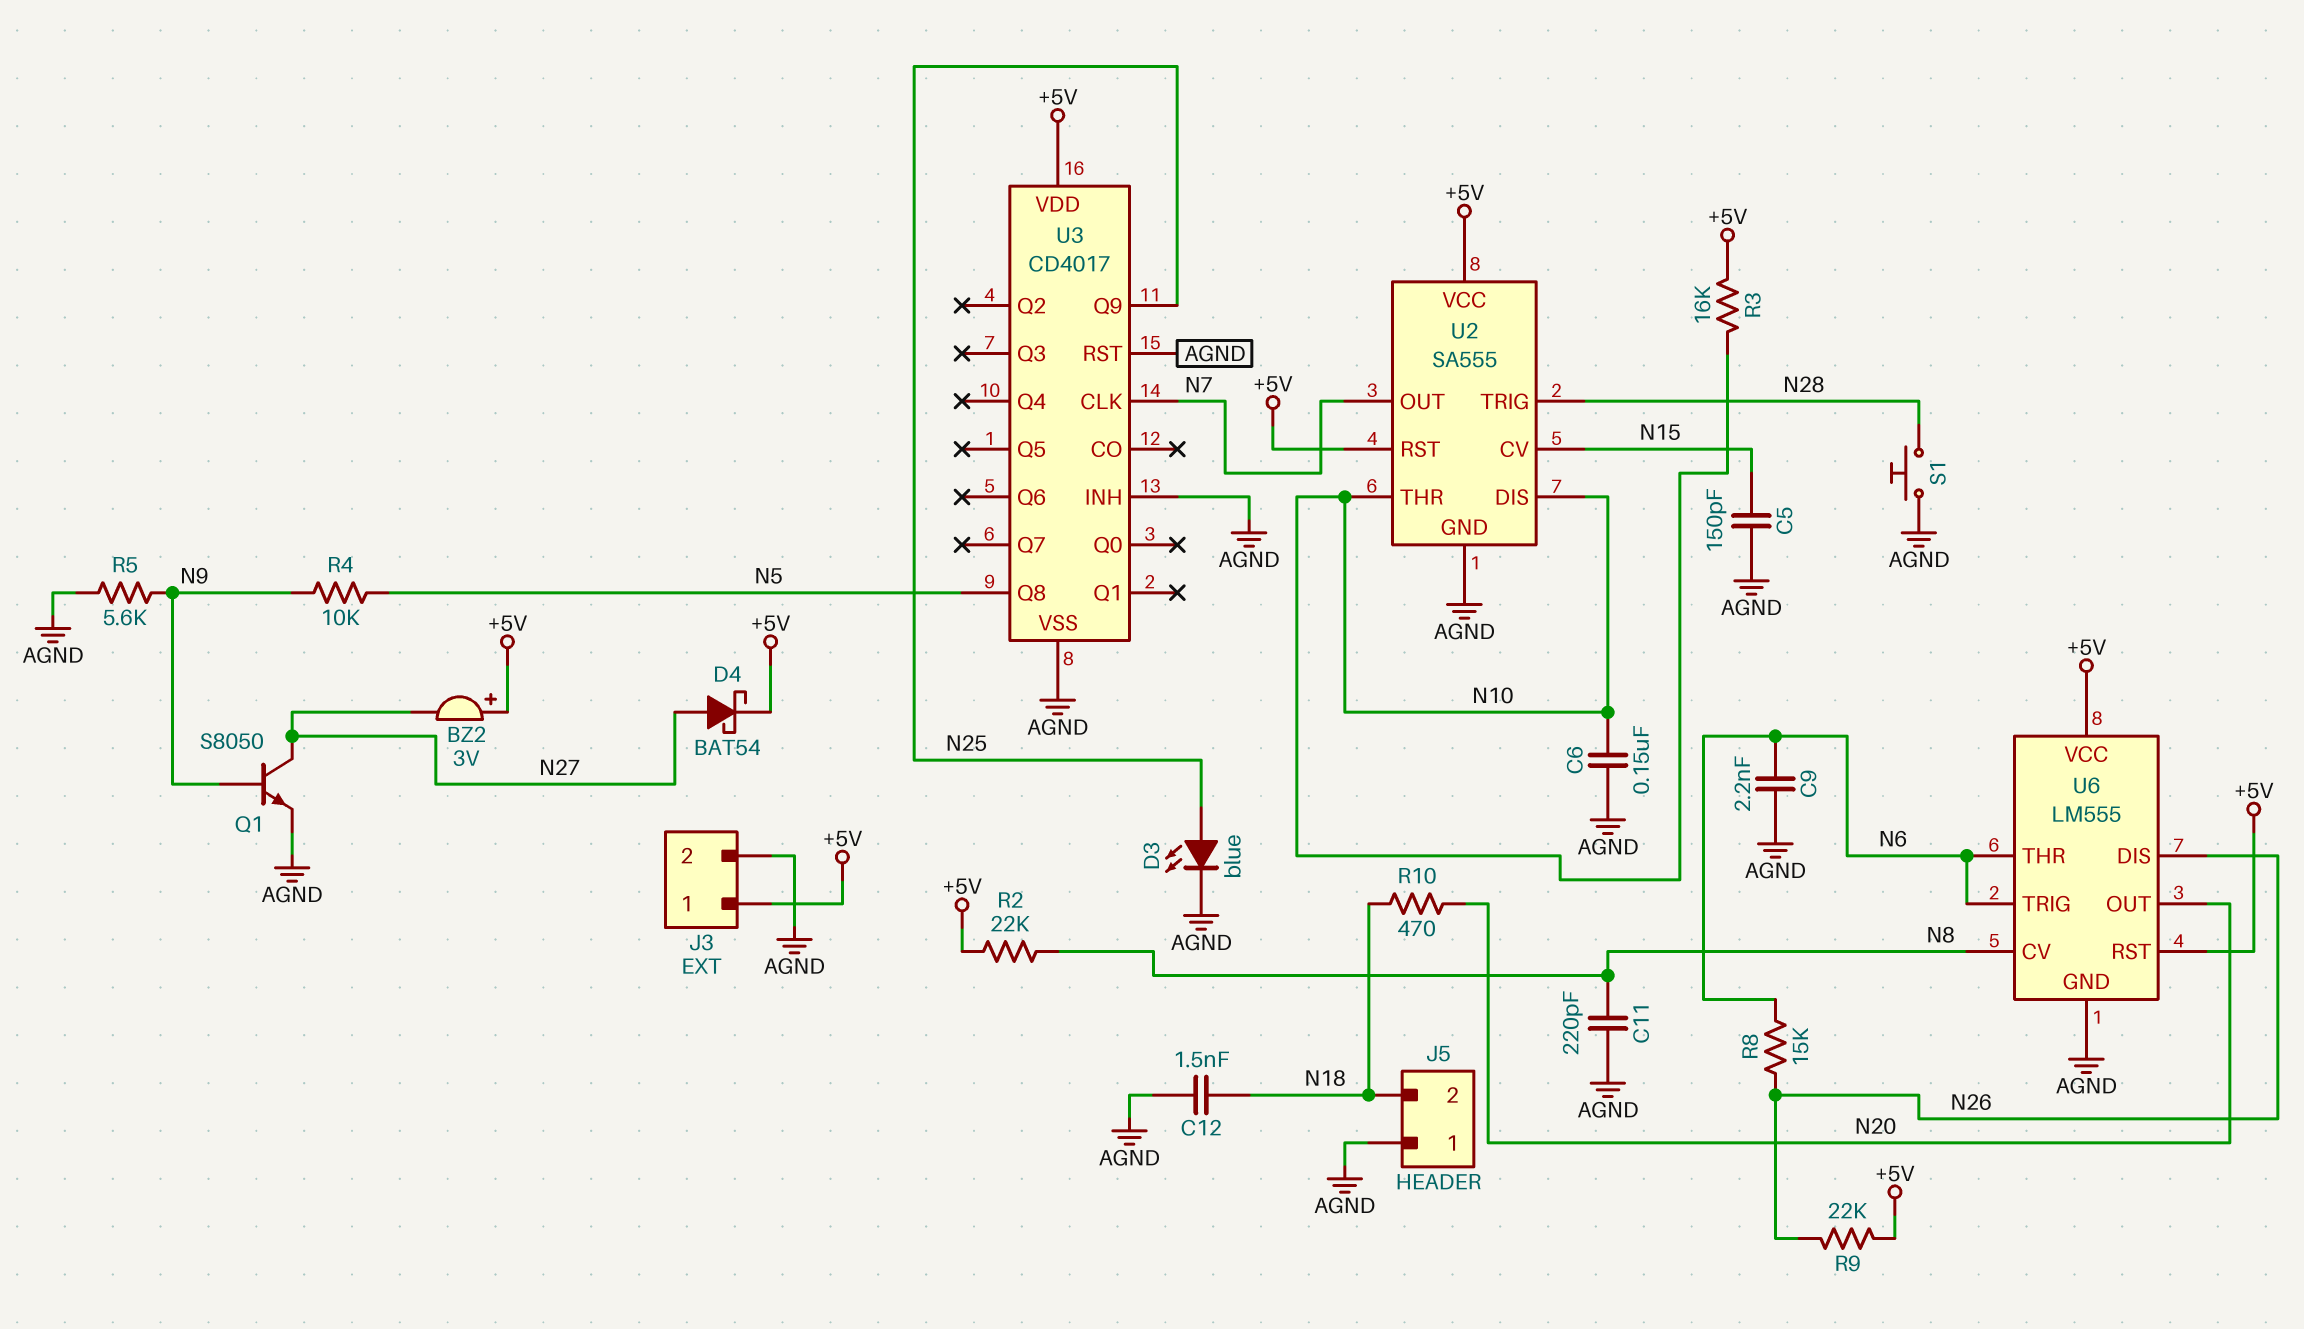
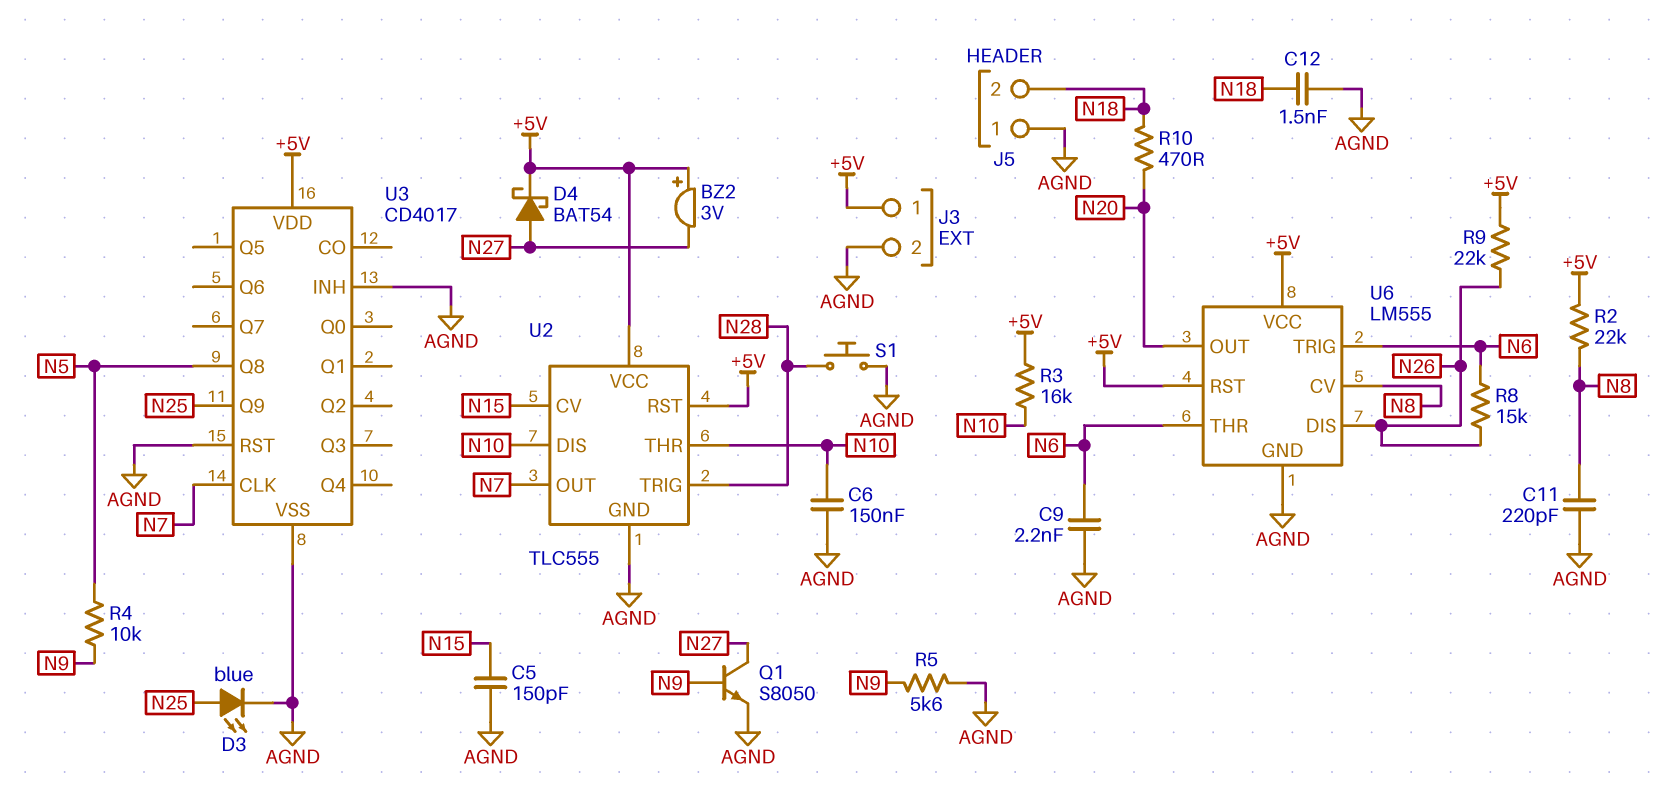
U2: SA555 -> TLC555

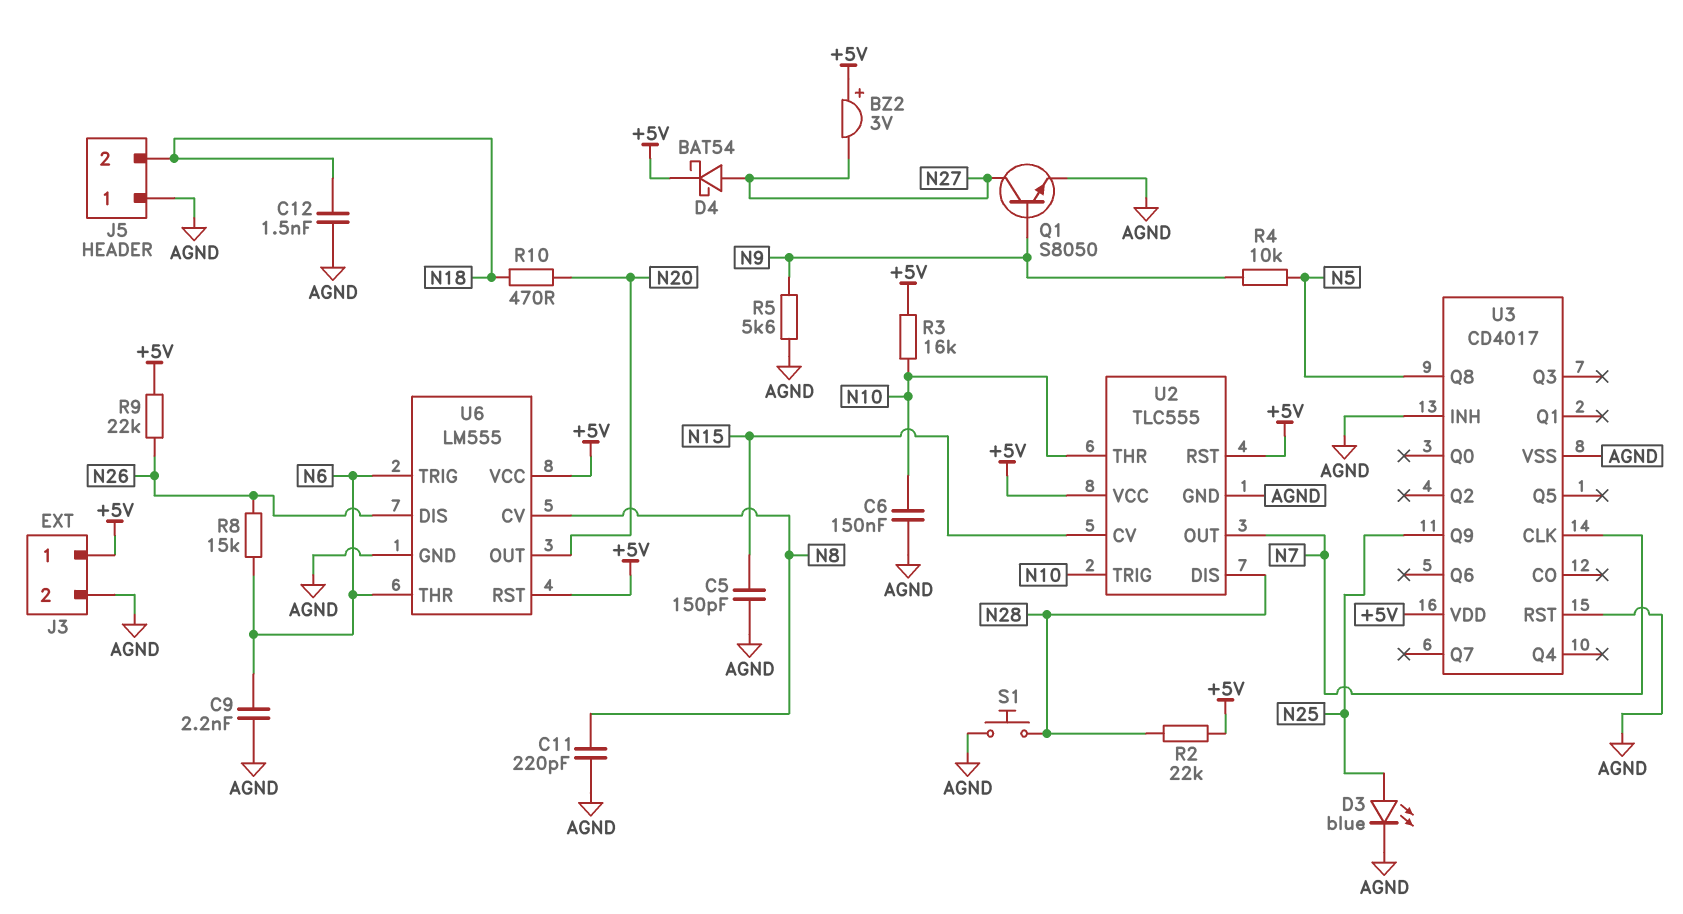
R2: 22k (+5V, N8) -> 22k (+5V, N28)
U2 pin DIS: N10 -> N28
U2 pin TRIG: N28 -> N10

